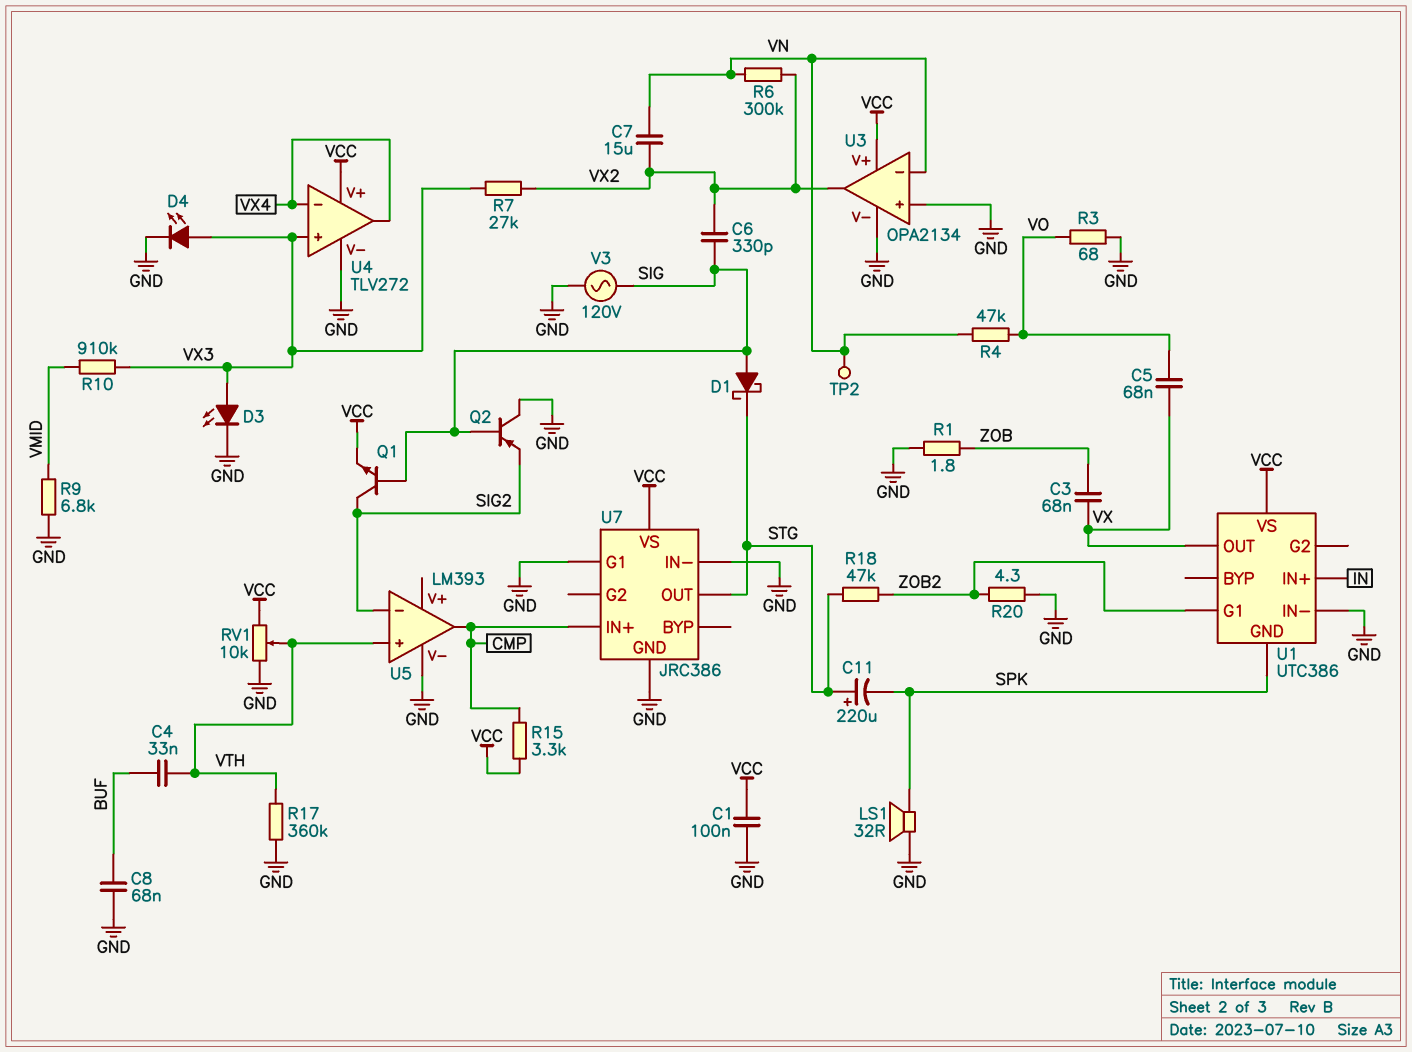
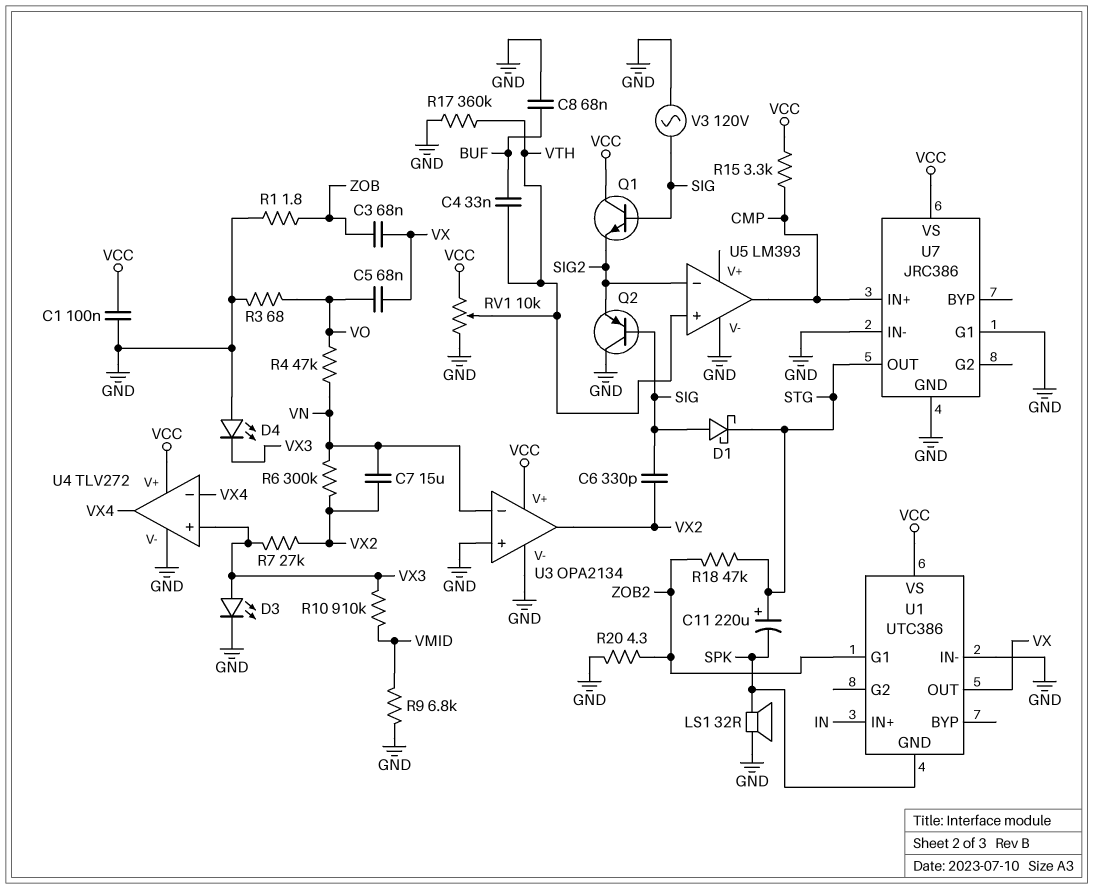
D4: LED (A VX3, K GND) -> LED (A GND, K VX3)
Q1: NPN (B SIG, C SIG2, E VCC) -> NPN (B SIG, C VCC, E SIG2)
TP2: test point (VN) -> none

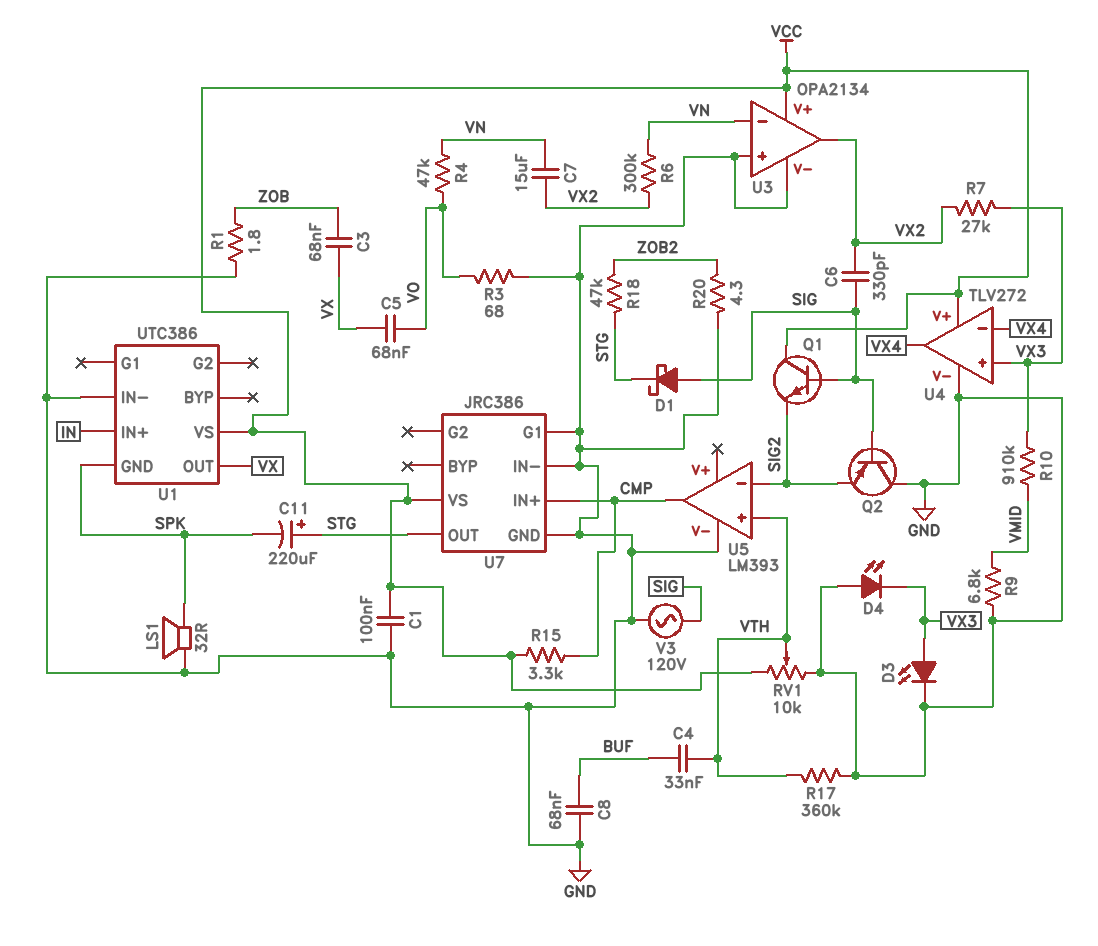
U1 pin G1: ZOB2 -> none

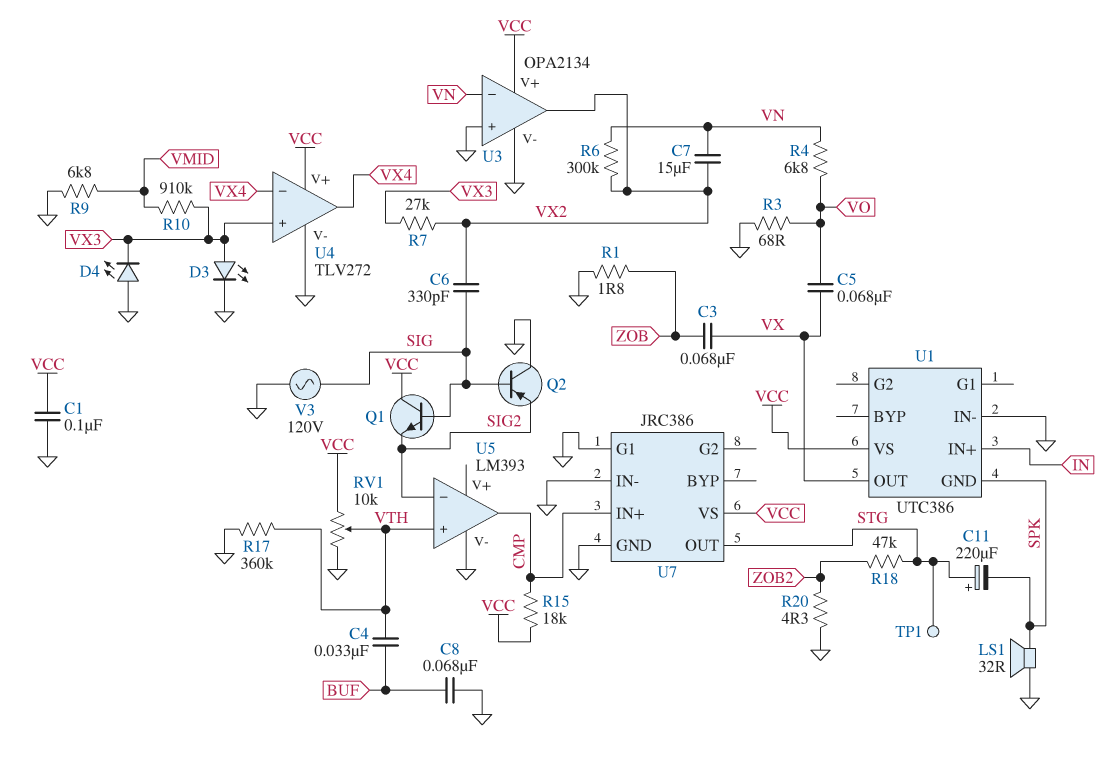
D1: schottky (A SIG, K STG) -> none
R4: 47k (VN, VO) -> 6.8k (VN, VO)
R15: 3.3k (CMP, VCC) -> 18k (CMP, VCC)
TP1: none -> test point (STG)

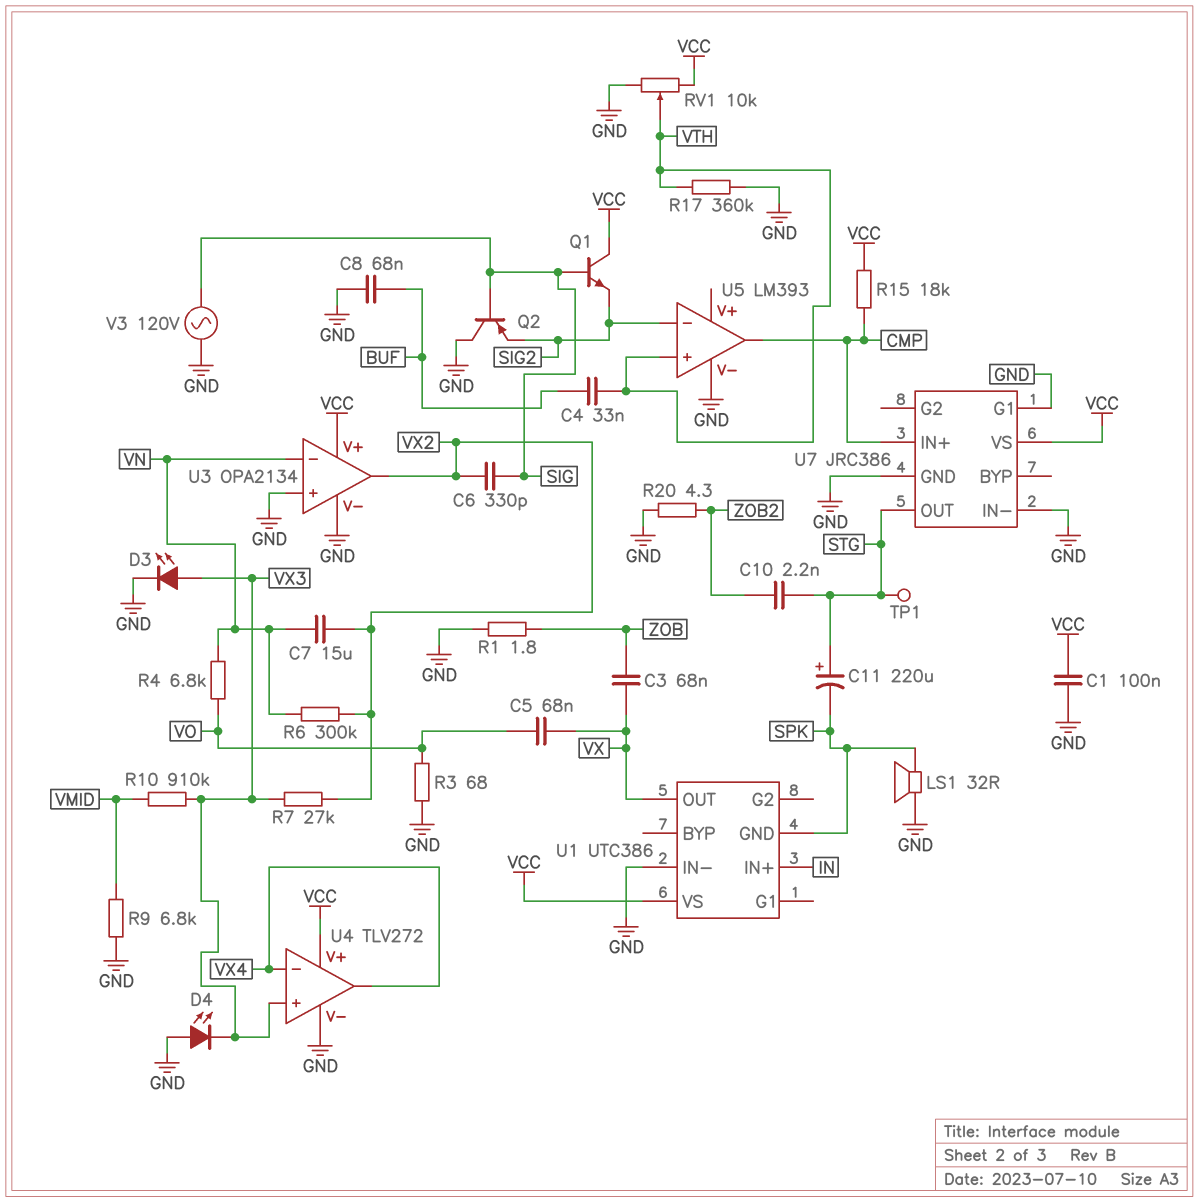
C10: none -> 2.2nF (STG, ZOB2)
R18: 47k (STG, ZOB2) -> none

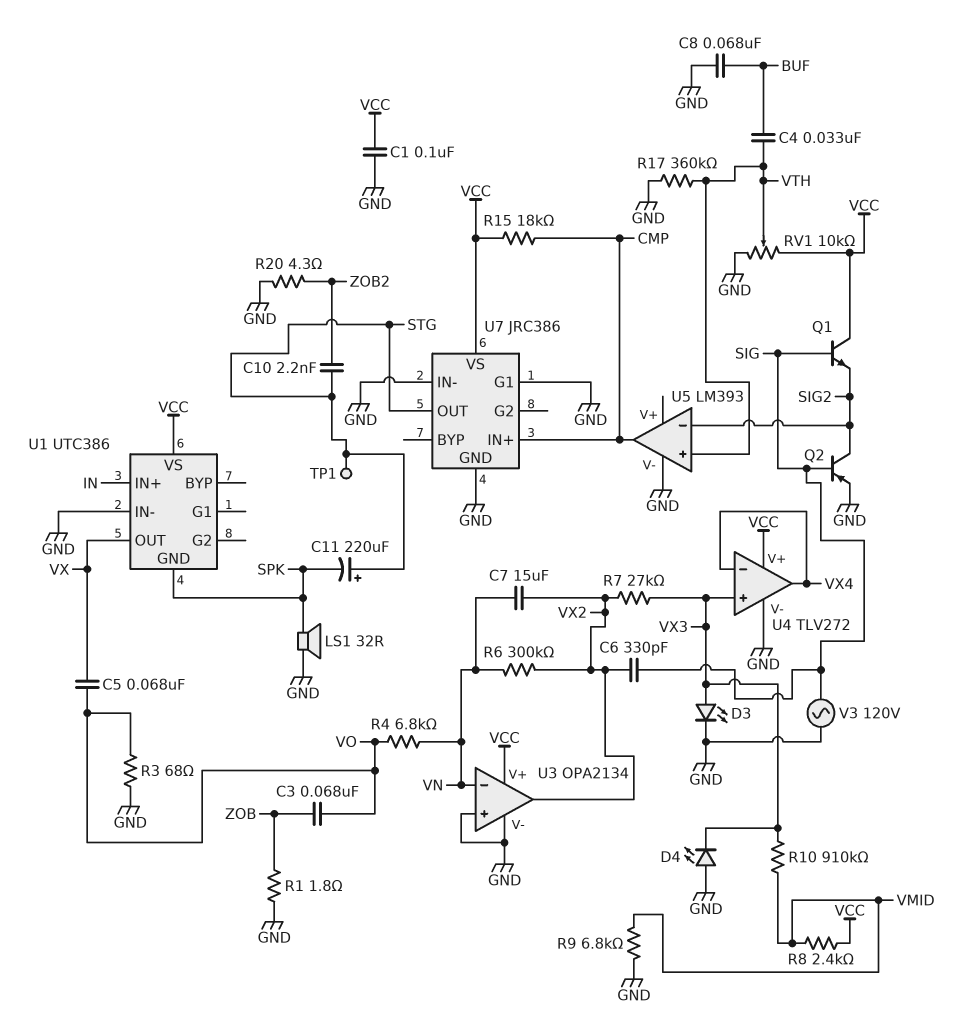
C3: 68nF (VX, ZOB) -> 68nF (VO, ZOB)
Q2: PNP (B SIG, C GND, E SIG2) -> PNP (B SIG, C SIG2, E GND)
R8: none -> 2.4k (VCC, VMID)

